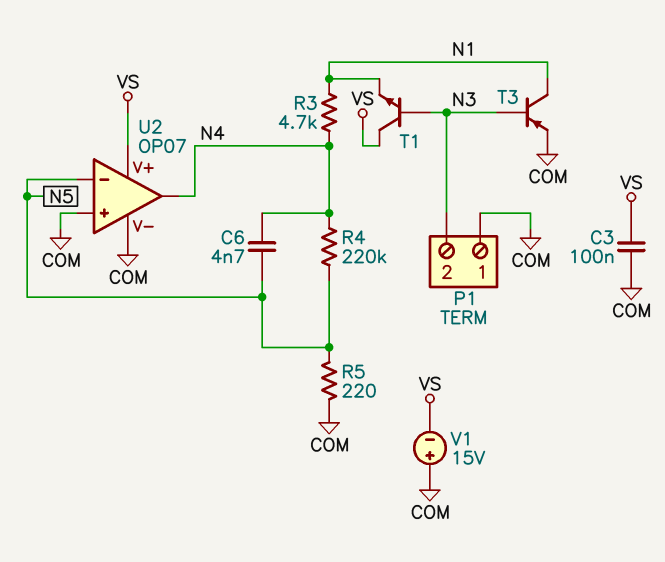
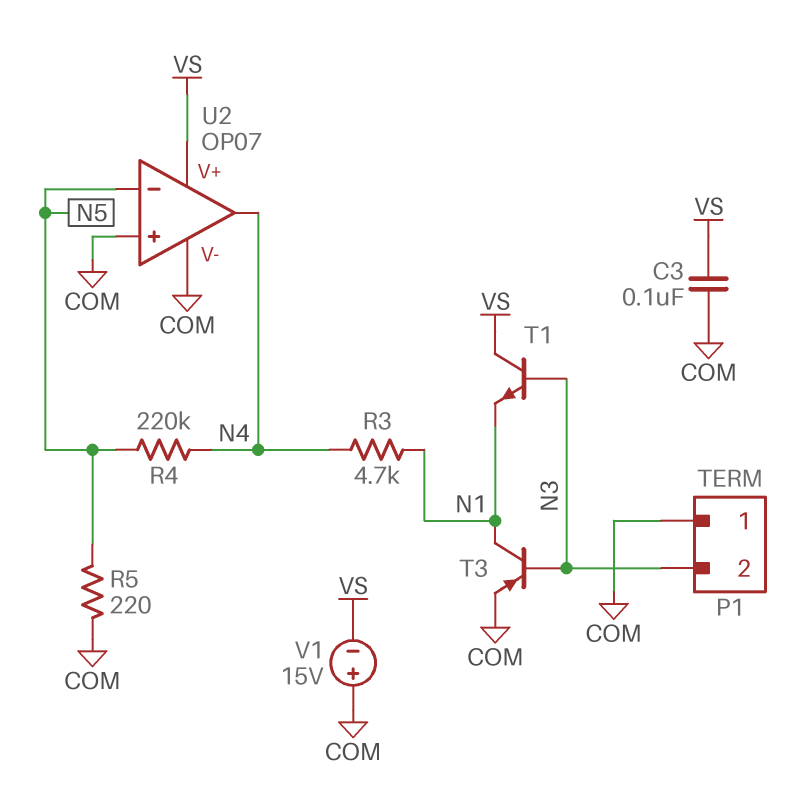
C6: 4.7nF (N4, N5) -> none

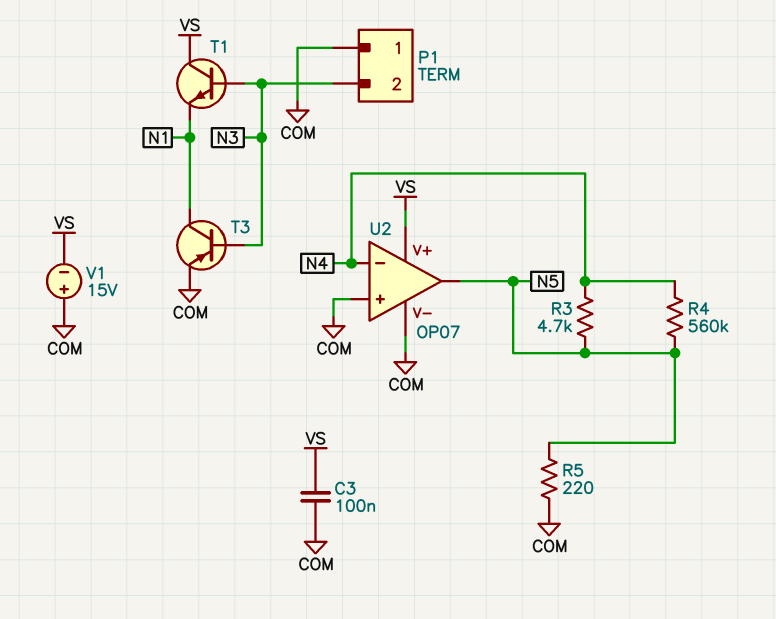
R3: 4.7k (N1, N4) -> 4.7k (N4, N5)
R4: 220k (N4, N5) -> 560k (N4, N5)
U2 pin in-: N5 -> N4
U2 pin out: N4 -> N5

